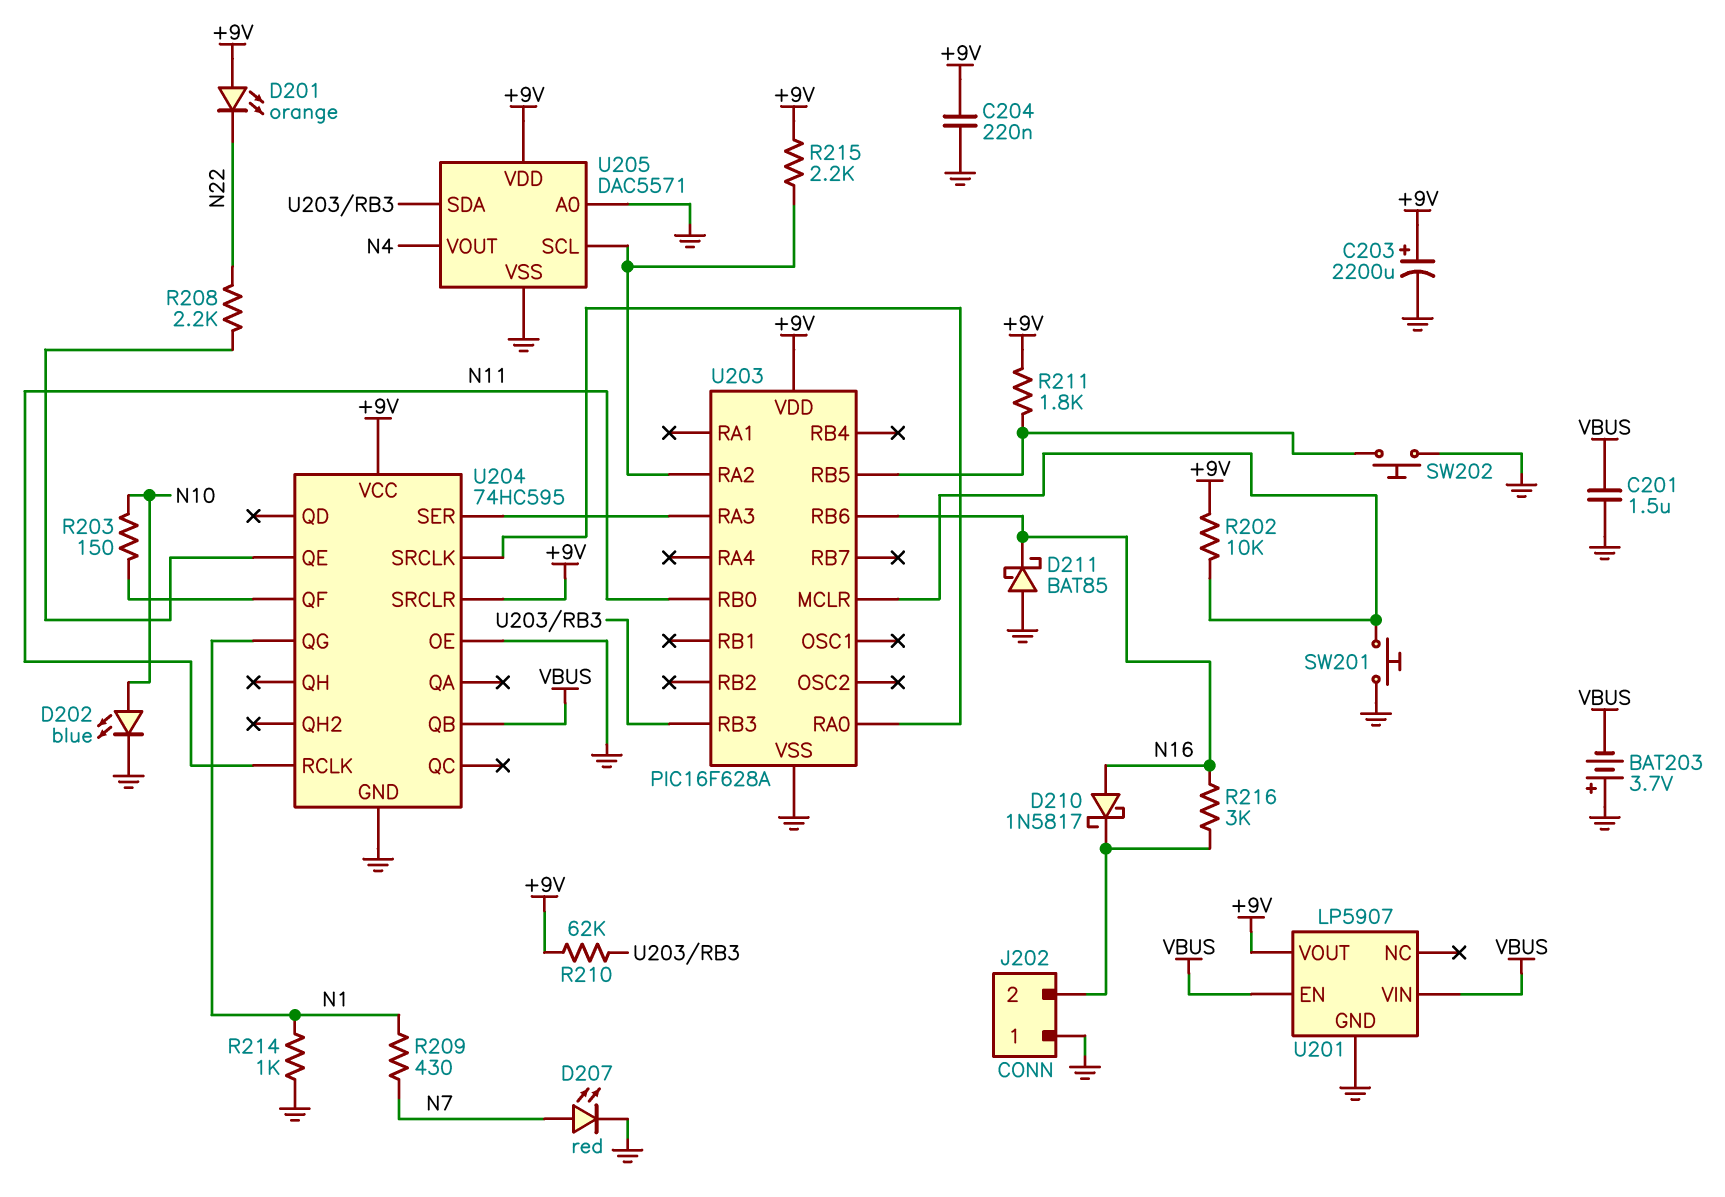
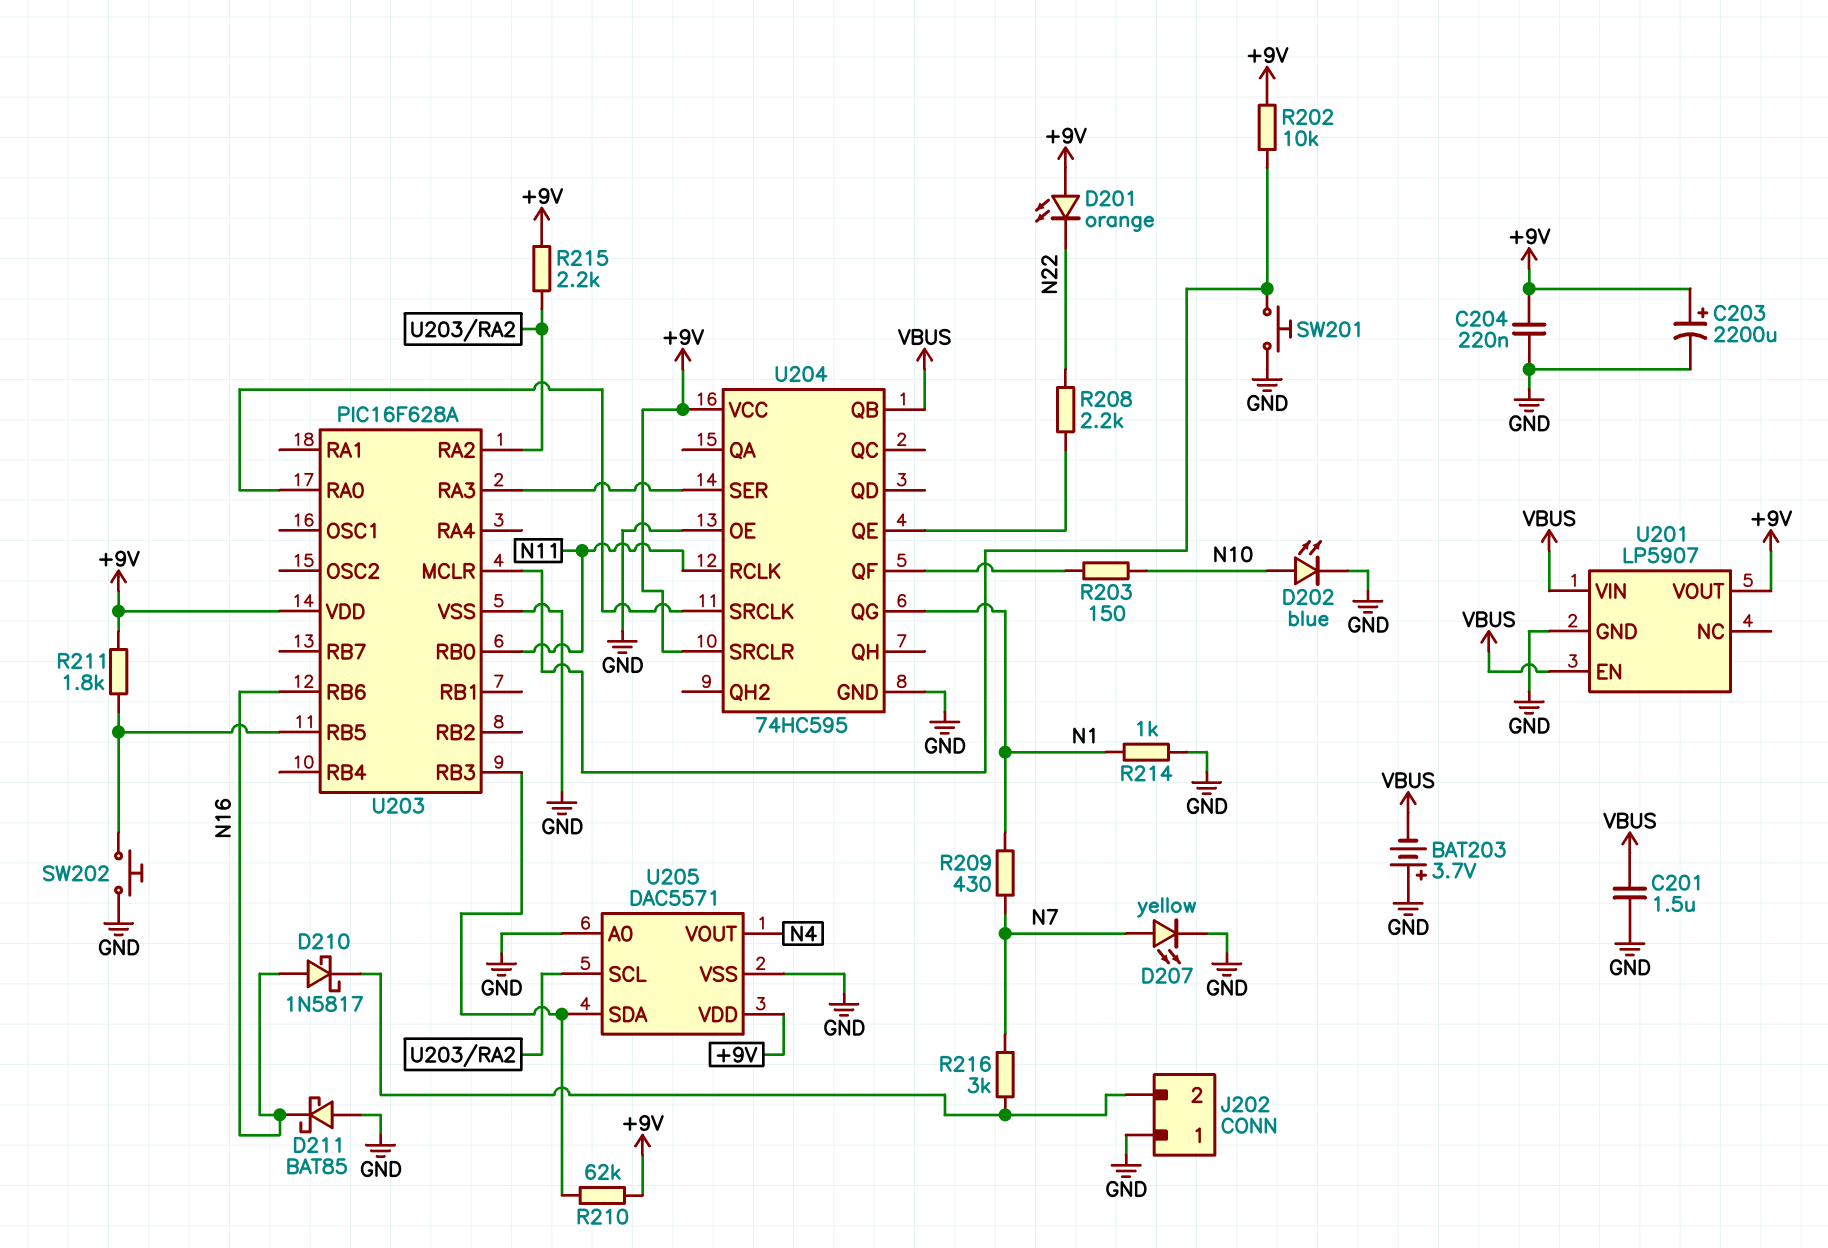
D207: LED red (A N7, K GND) -> LED yellow (A N7, K GND)
R216: 3k (J202/2, N16) -> 3k (J202/2, N7)

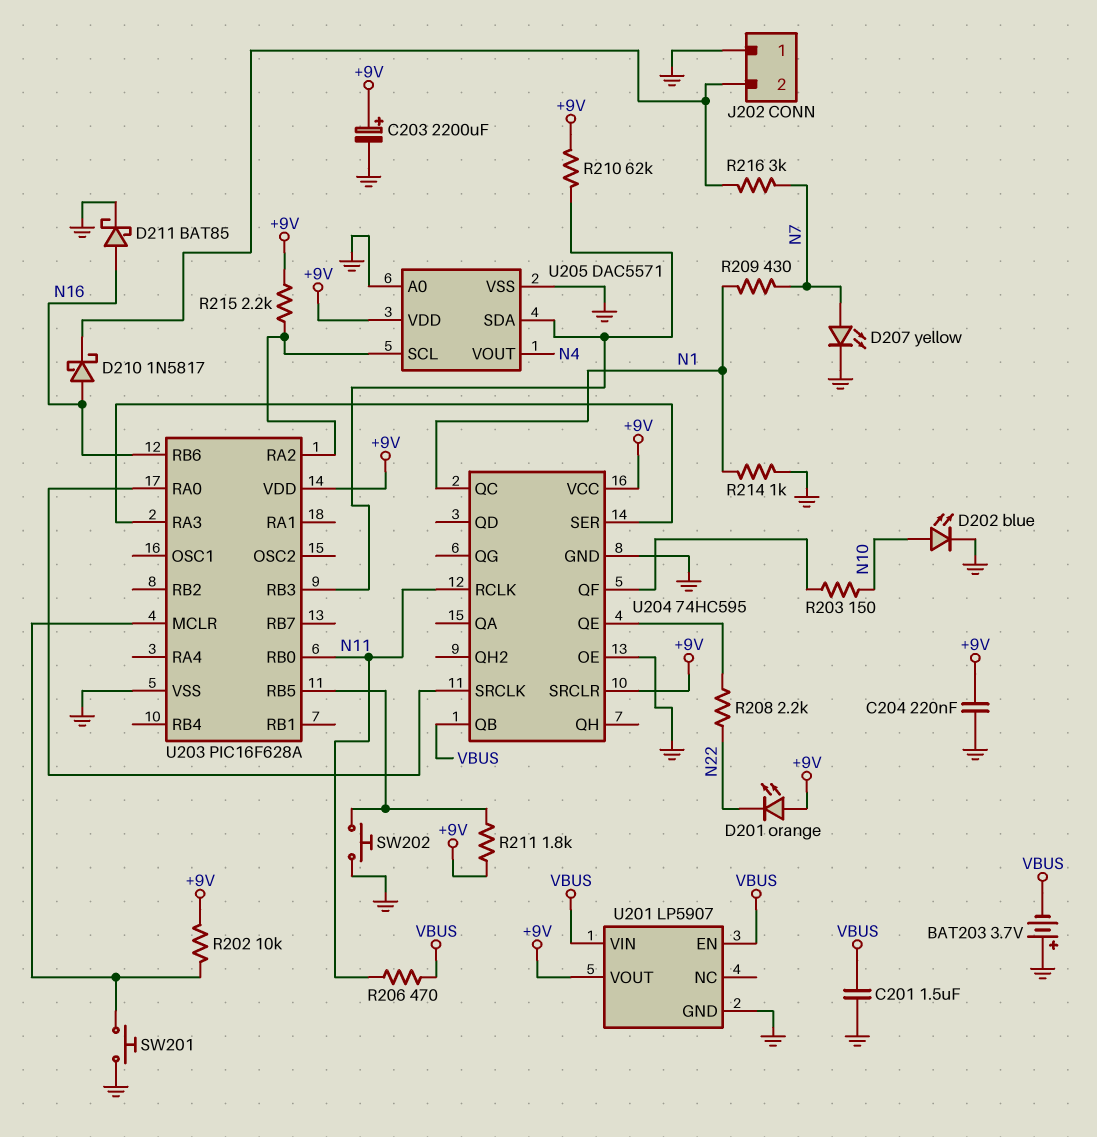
D211: schottky BAT85 (A GND, K N16) -> schottky BAT85 (A N16, K GND)
R206: none -> 470 (N11, VBUS)
U204 pin QC: none -> N1
U204 pin QG: N1 -> none

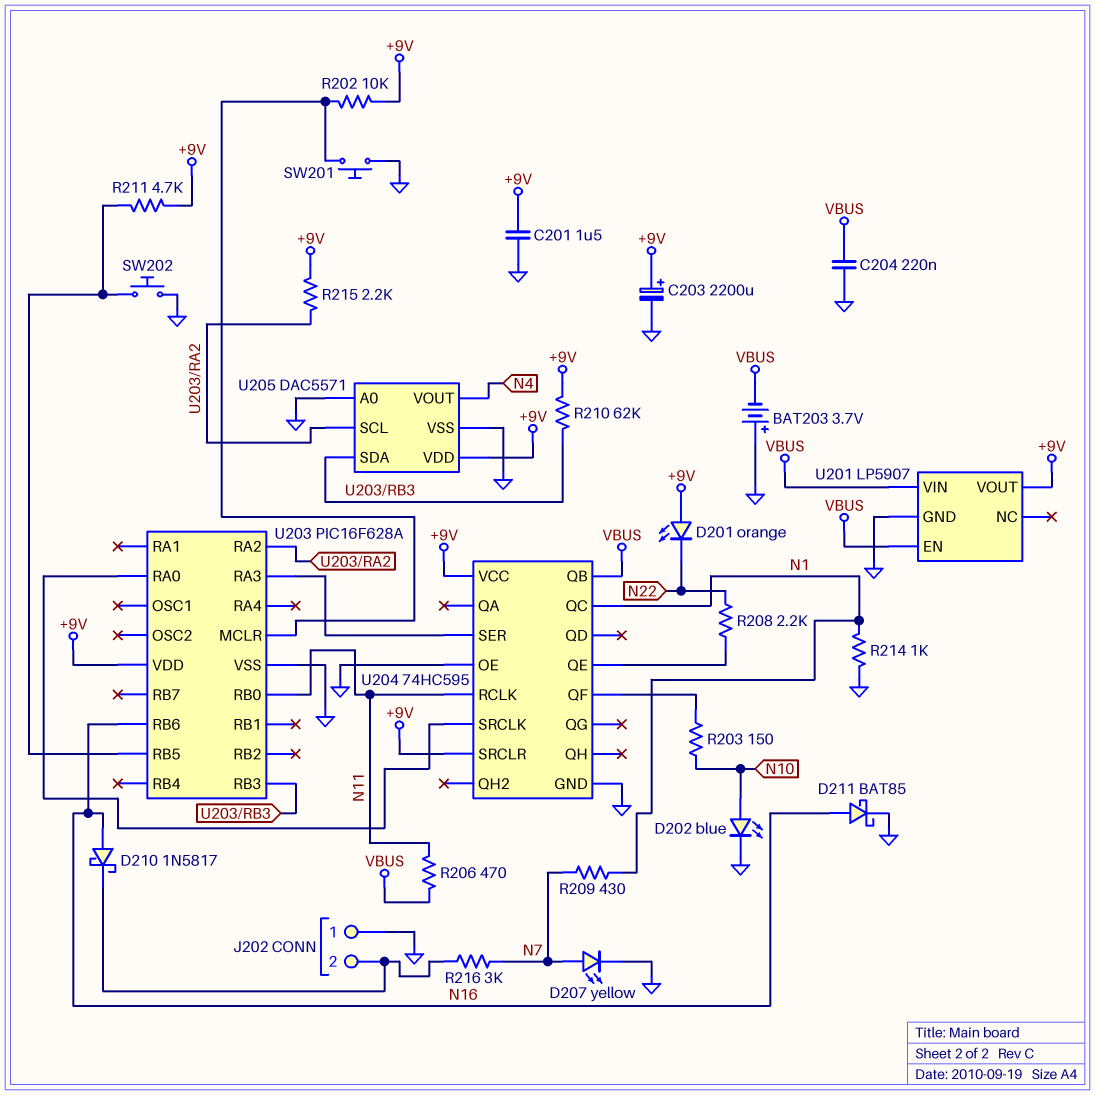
C201: 1.5uF (GND, VBUS) -> 1.5uF (+9V, GND)
C204: 220nF (+9V, GND) -> 220nF (GND, VBUS)
R211: 1.8k (+9V, U203/RB5) -> 4.7k (+9V, U203/RB5)

